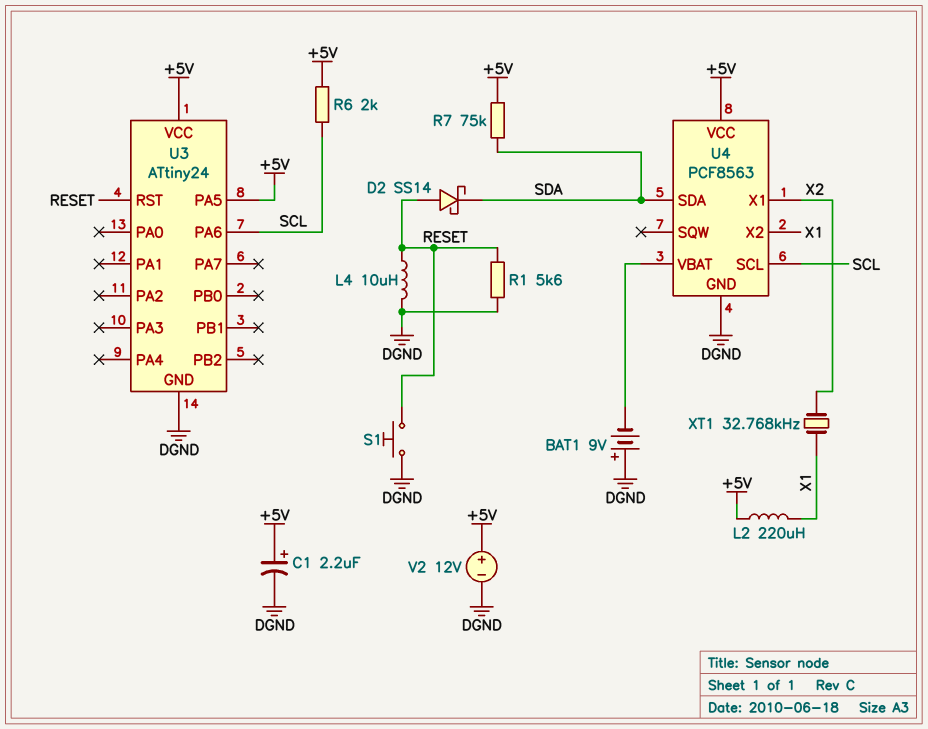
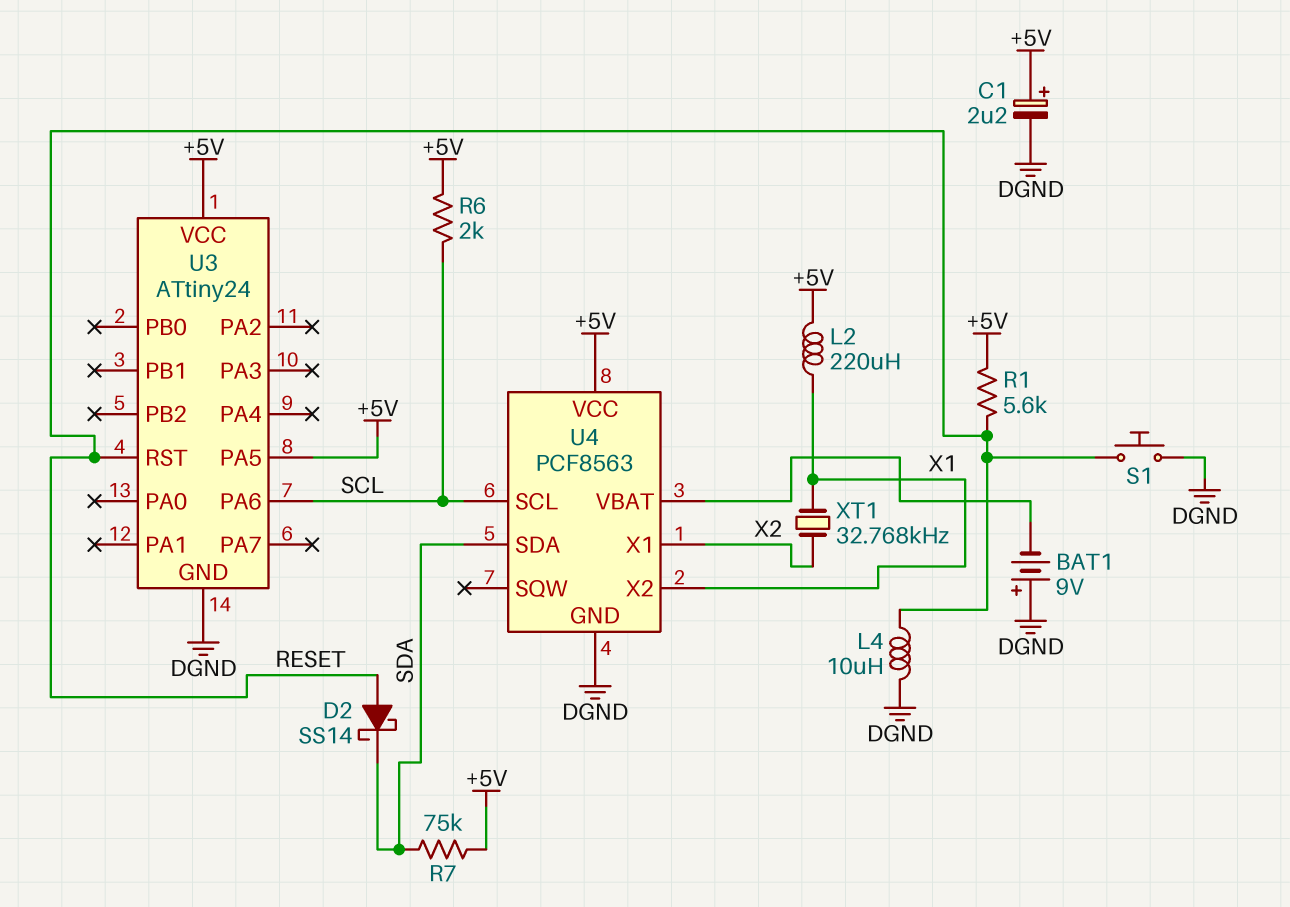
R1: 5.6k (DGND, RESET) -> 5.6k (+5V, RESET)
V2: 12V (plus +5V, minus DGND) -> none

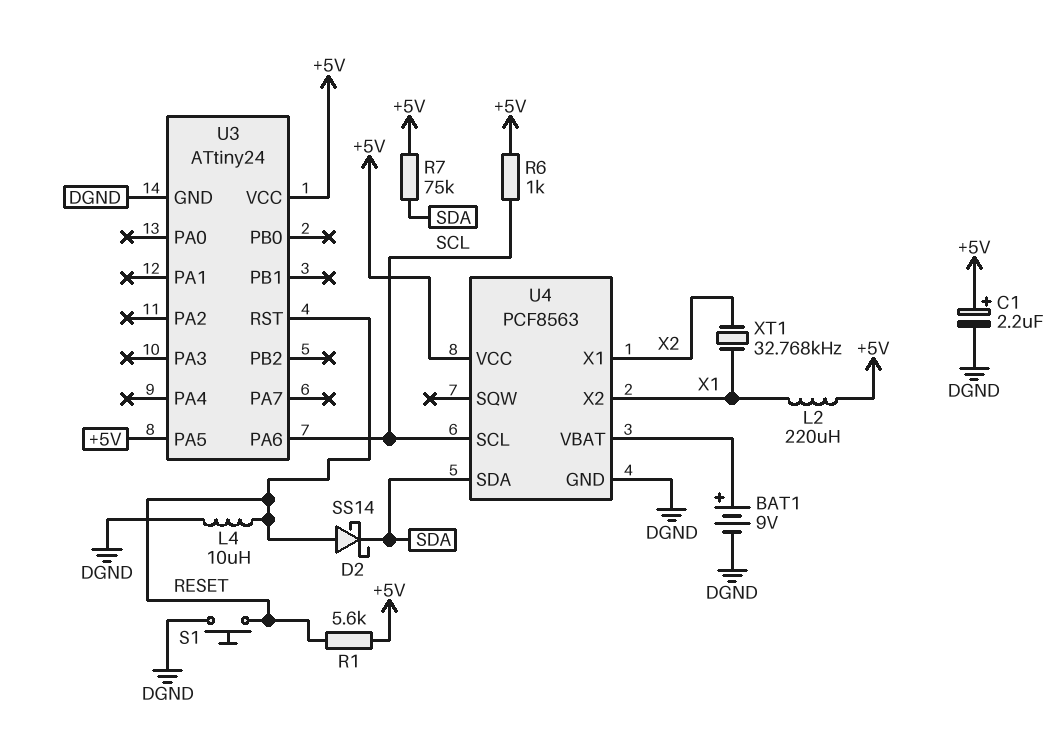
BAT1: 9V (plus DGND, minus U4/VBAT) -> 9V (plus U4/VBAT, minus DGND)
R6: 2k (+5V, SCL) -> 1k (+5V, SCL)

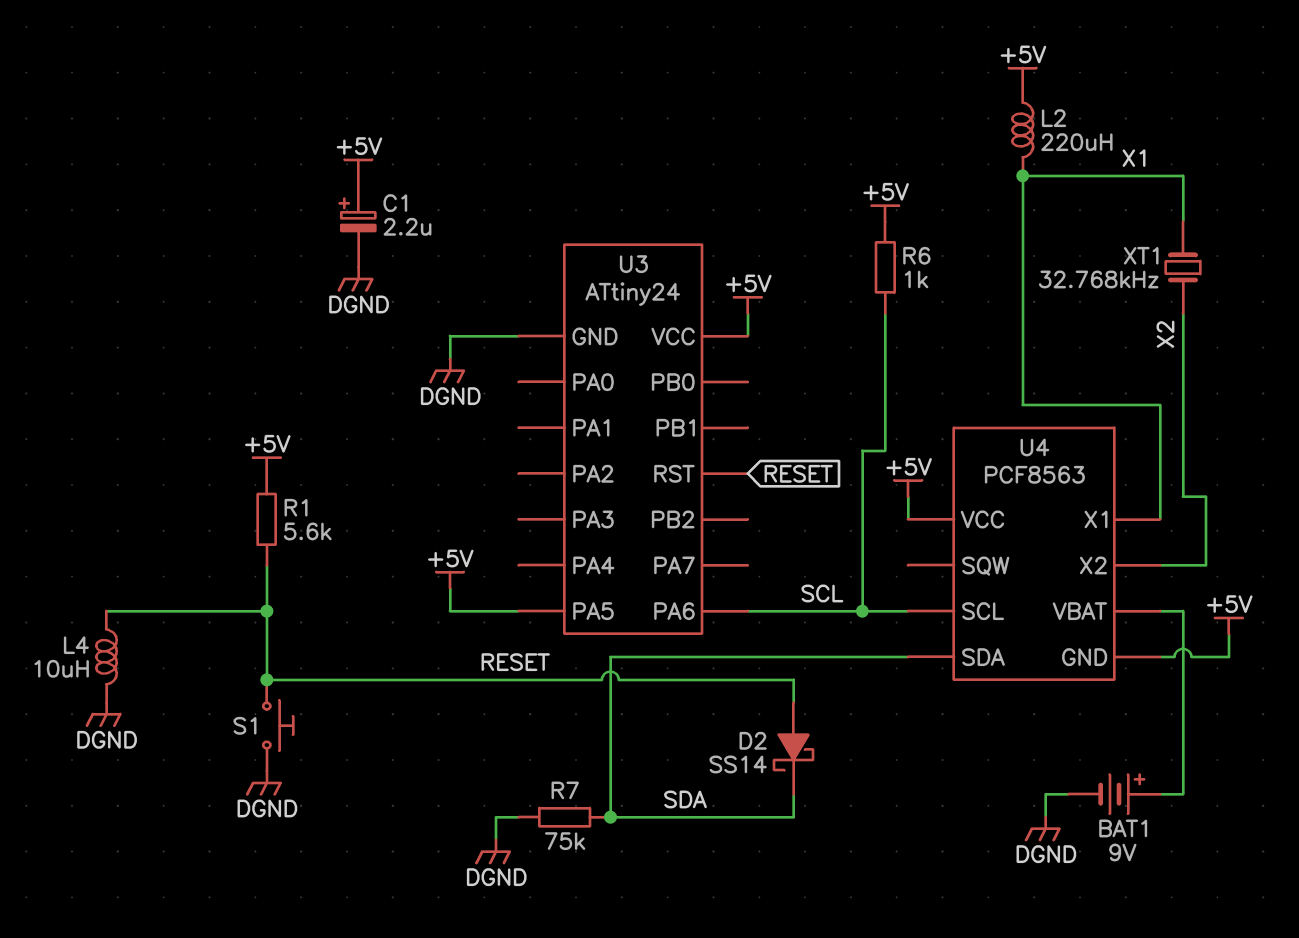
R7: 75k (+5V, SDA) -> 75k (DGND, SDA)
U4 pin GND: DGND -> +5V
U4 pin X1: X2 -> X1
U4 pin X2: X1 -> X2

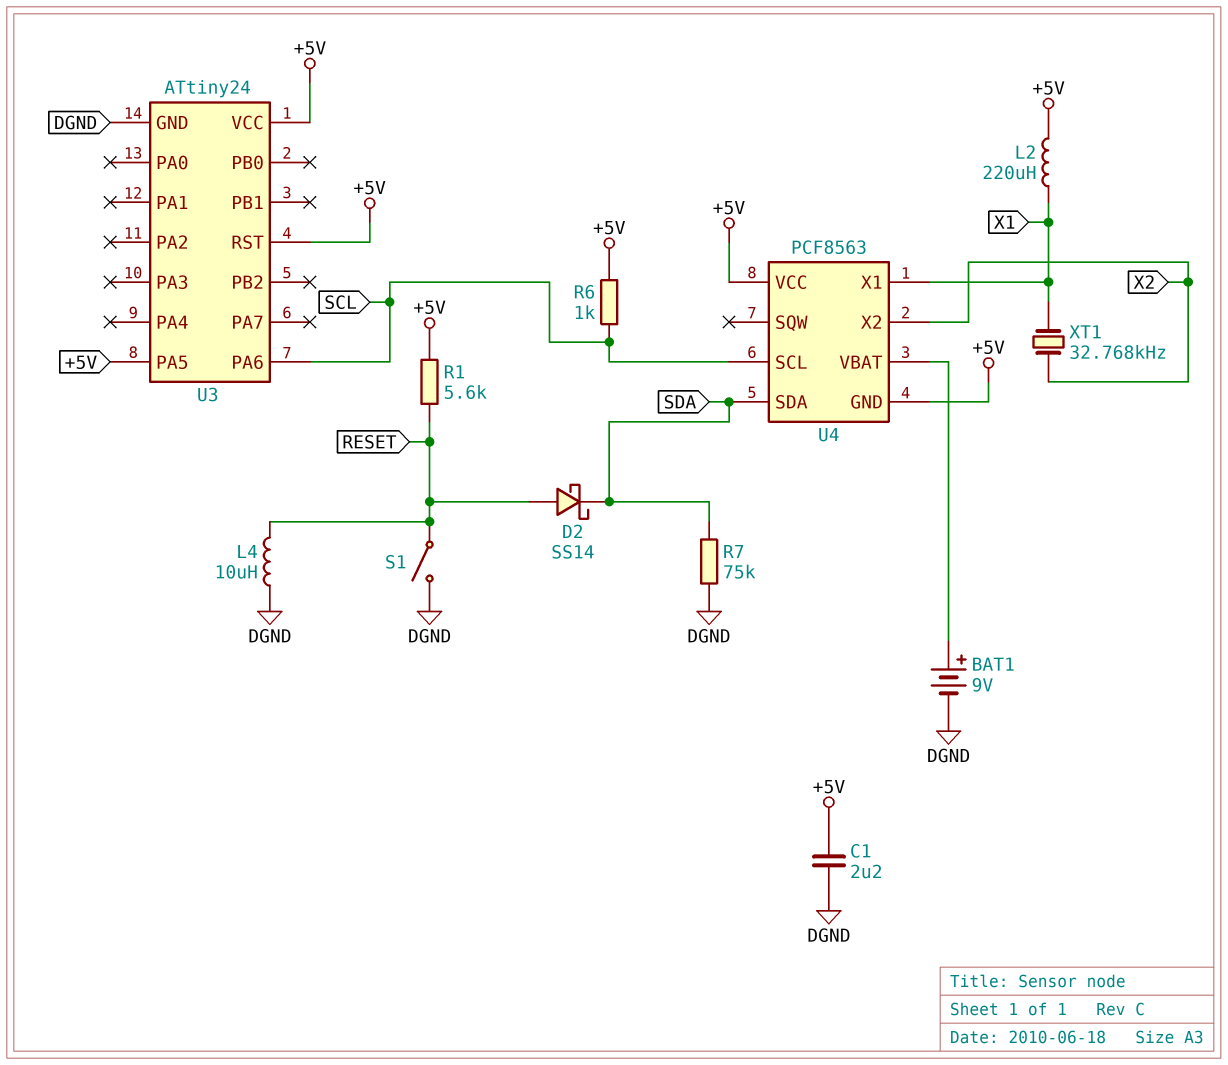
C1: 2.2uF (plus +5V, minus DGND) -> 2.2uF (+5V, DGND)
S1: button (DGND, RESET) -> switch (DGND, RESET)
U3 pin RST: RESET -> +5V

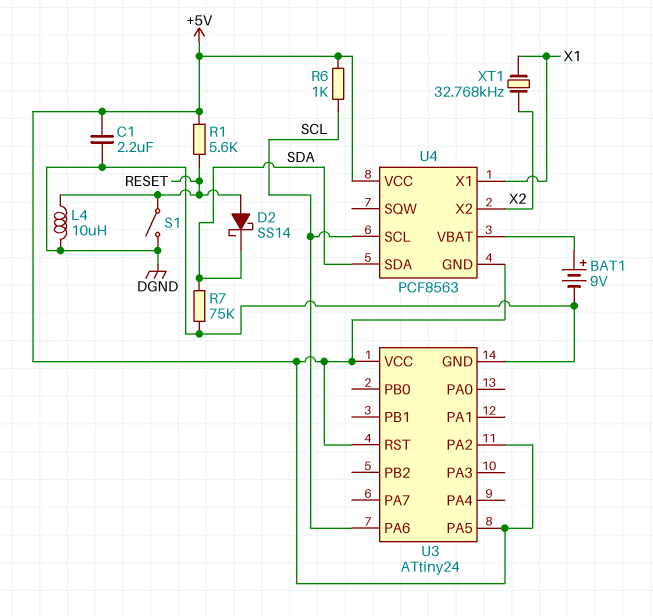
L2: 220uH (+5V, X1) -> none
U3 pin PA2: none -> +5V

